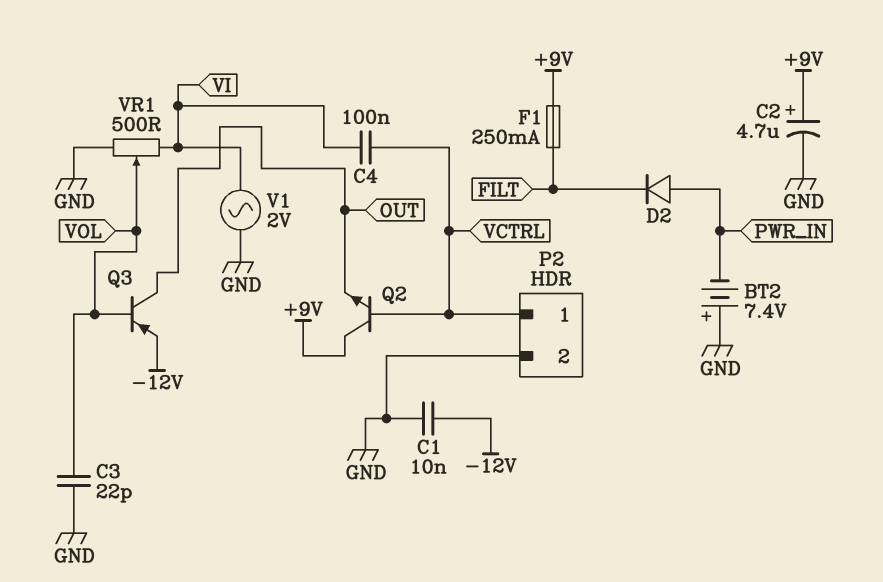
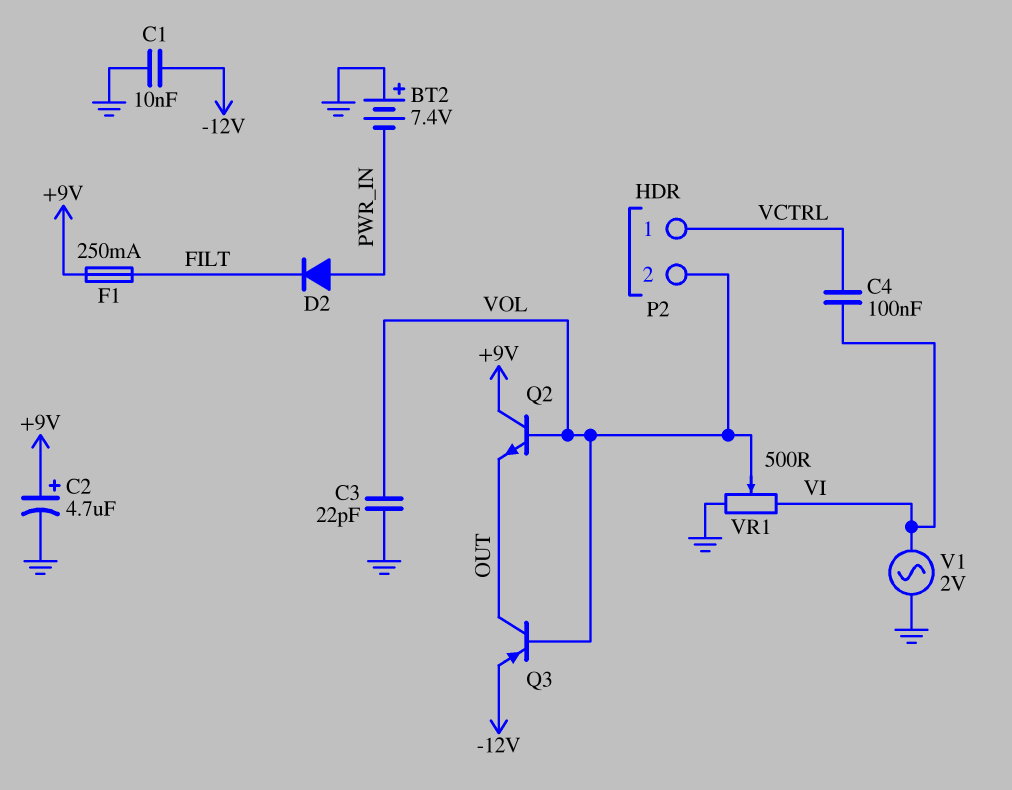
P2 pin 2: GND -> VOL
Q2: NPN (B VCTRL, C +9V, E OUT) -> NPN (B VOL, C +9V, E OUT)

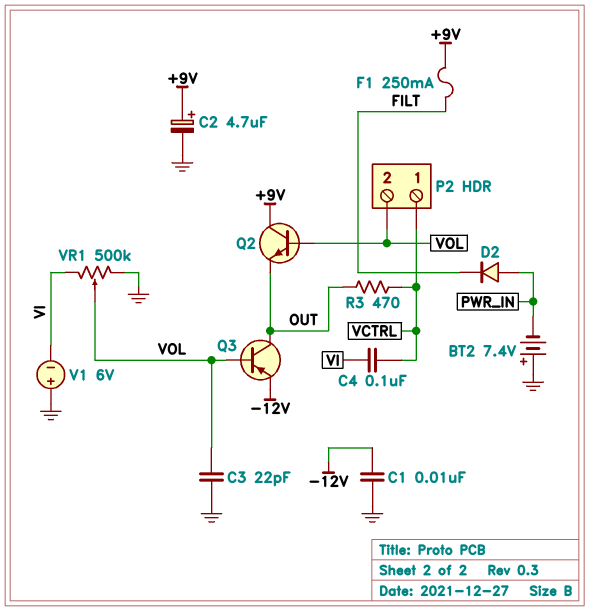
R3: none -> 470 (OUT, VCTRL)
V1: AC 2V (GND, VI) -> 6V (plus GND, minus VI)
VR1: 500 (GND, VI, wiper VOL) -> 500k (GND, VI, wiper VOL)

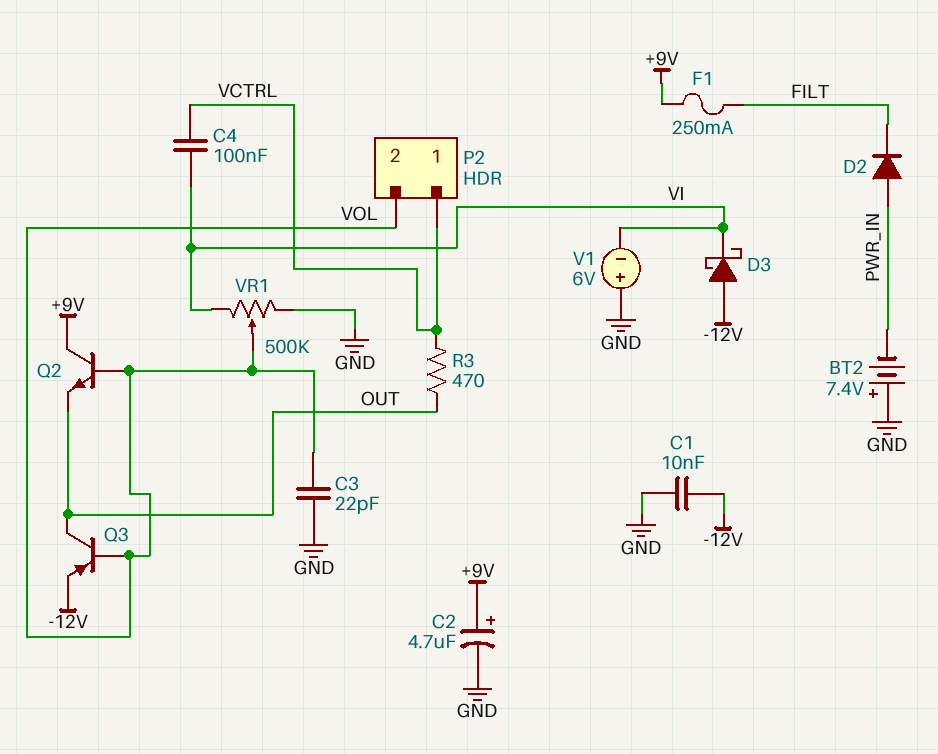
D3: none -> schottky (A -12V, K VI)

